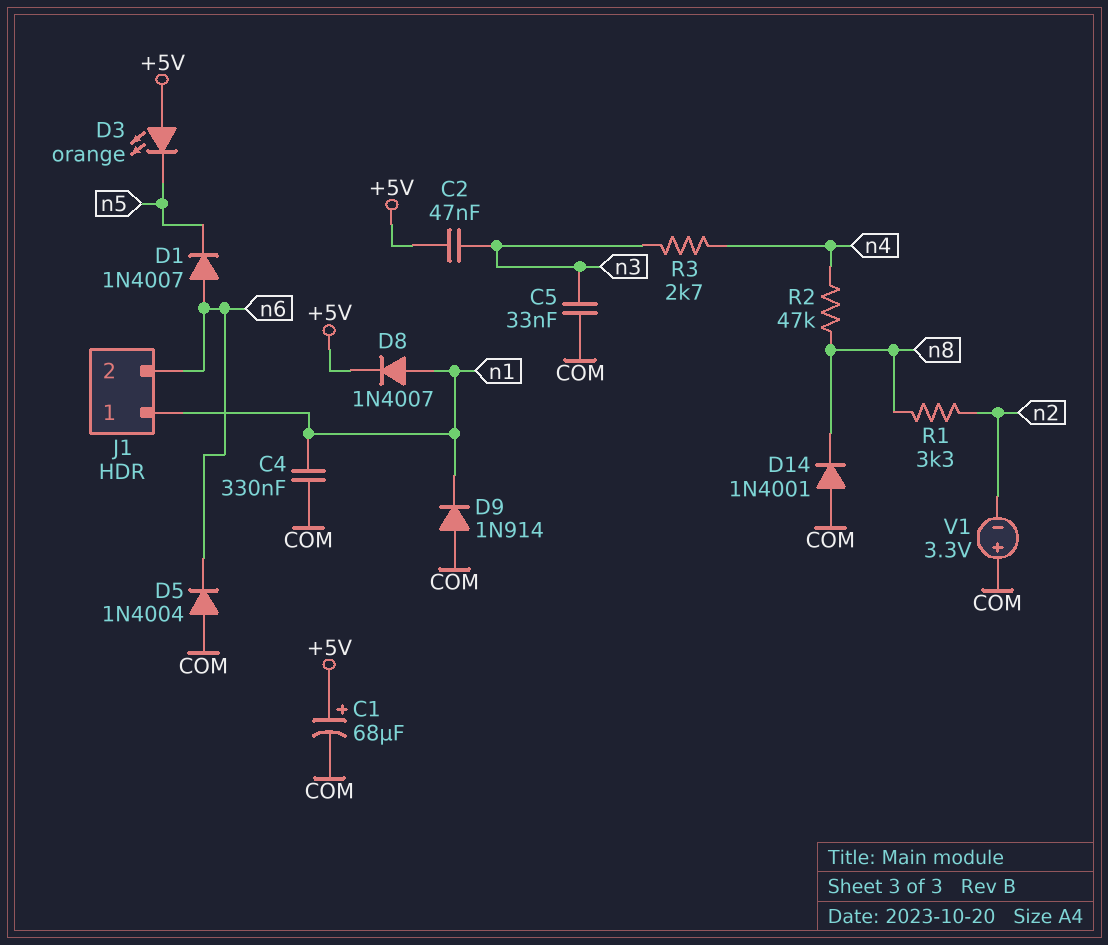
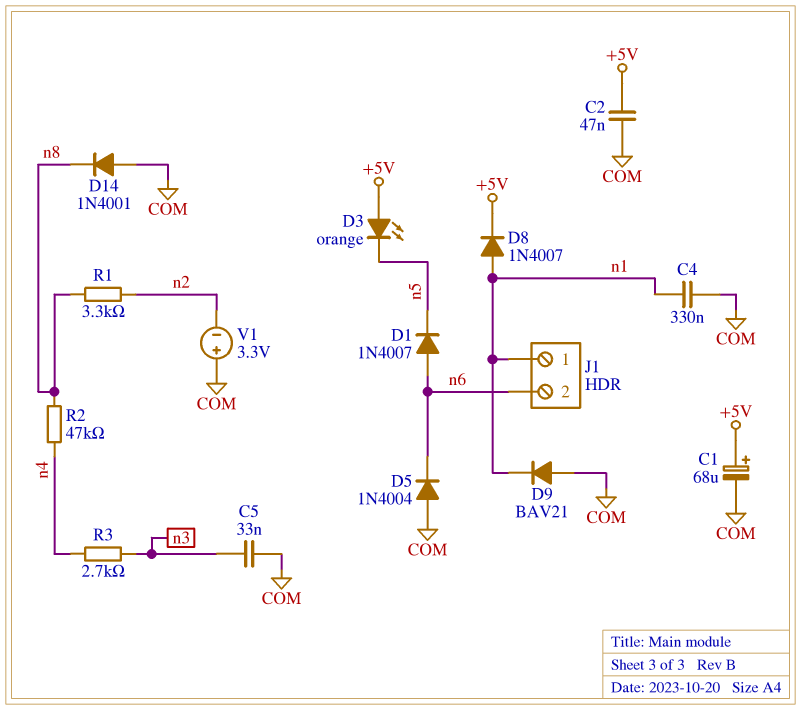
C2: 47nF (+5V, n3) -> 47nF (+5V, COM)
D9: diode 1N914 (A COM, K n1) -> diode BAV21 (A COM, K n1)

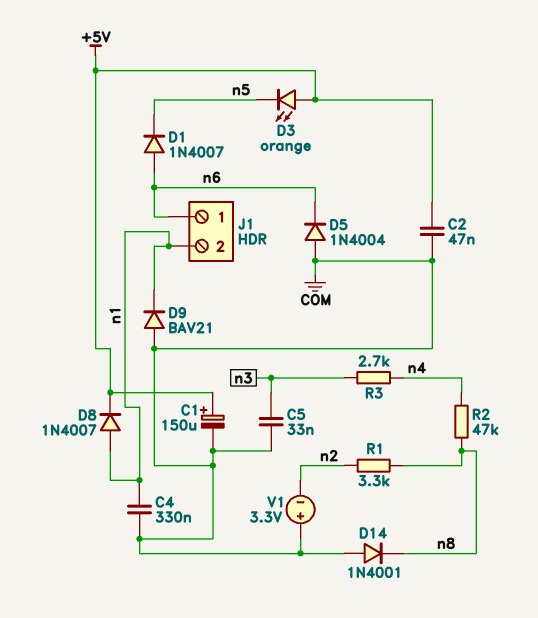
C1: 68uF (plus +5V, minus COM) -> 150uF (plus +5V, minus COM)
J1 pin 1: n1 -> n6
J1 pin 2: n6 -> n1

